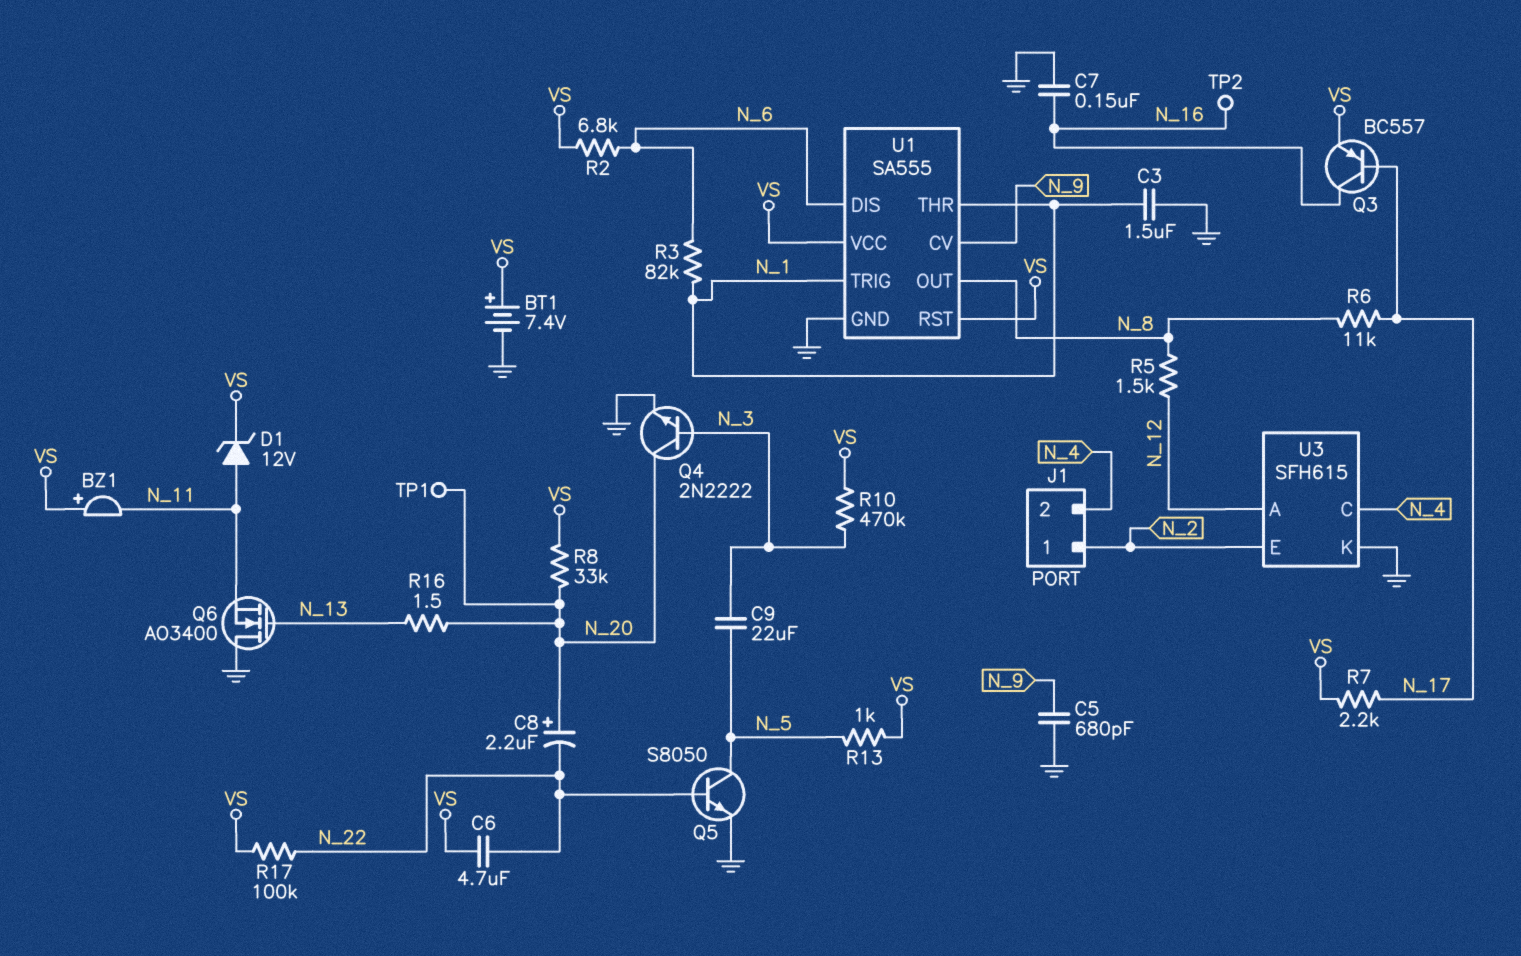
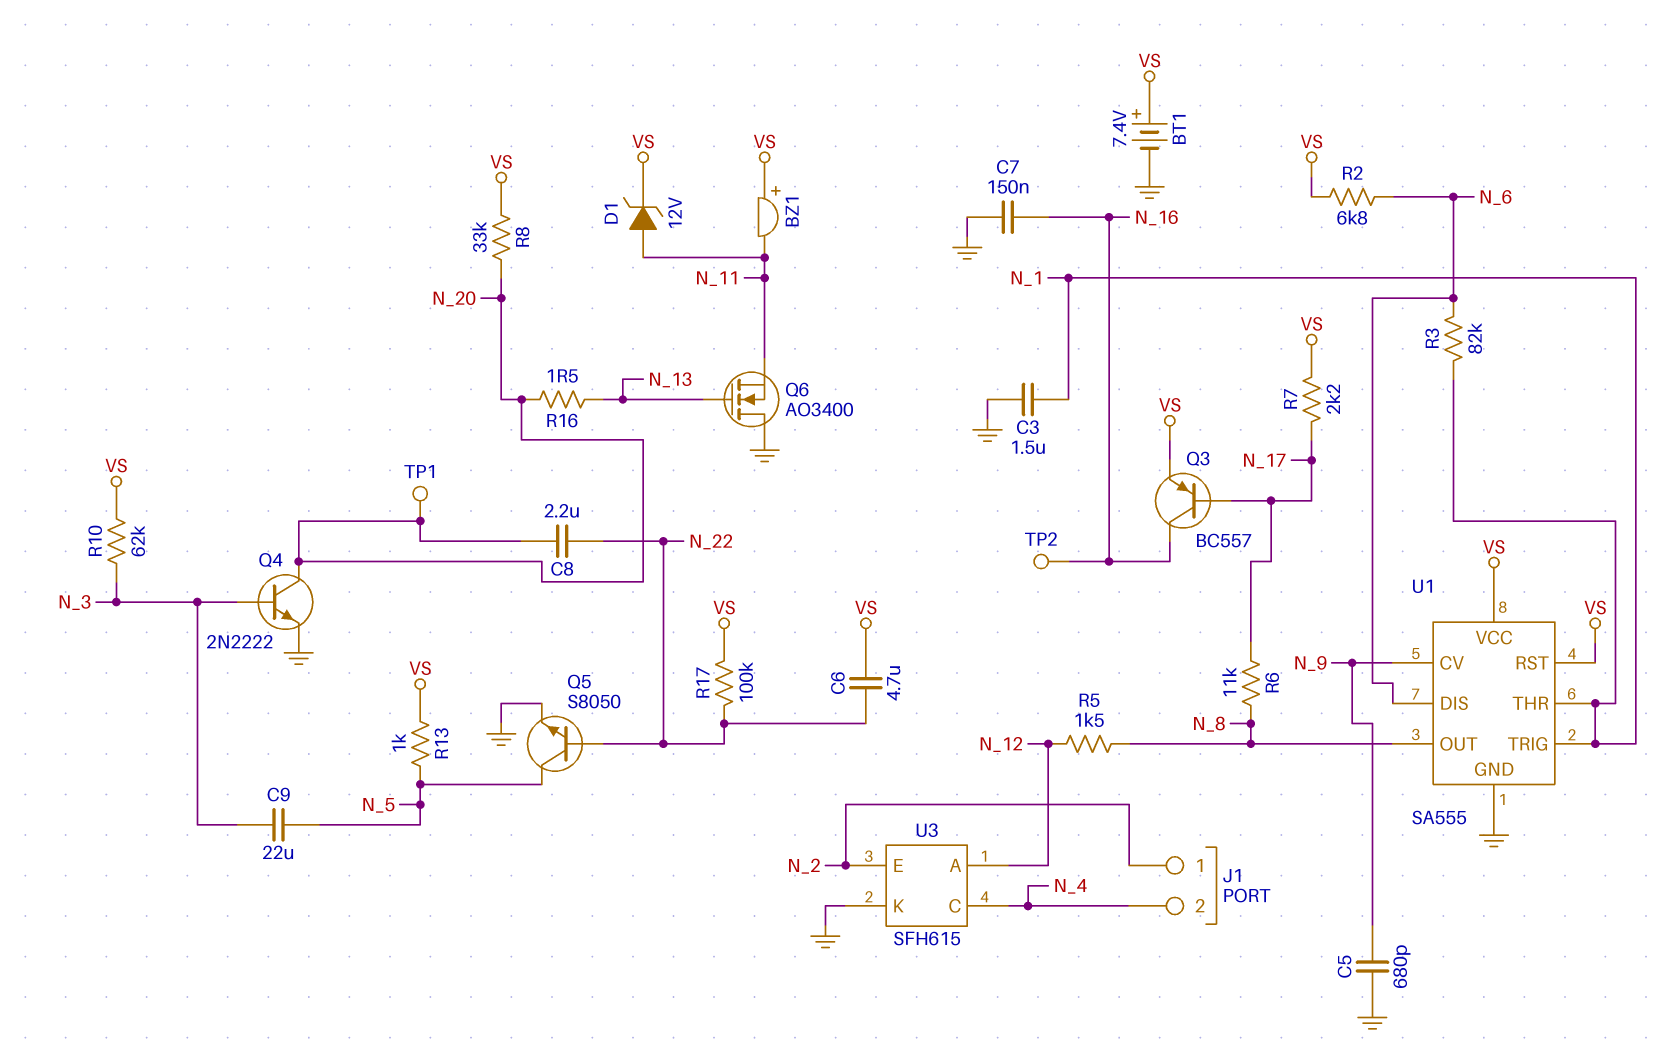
C8: 2.2uF (plus N_20, minus N_22) -> 2.2uF (N_20, N_22)
R10: 470k (N_3, VS) -> 62k (N_3, VS)

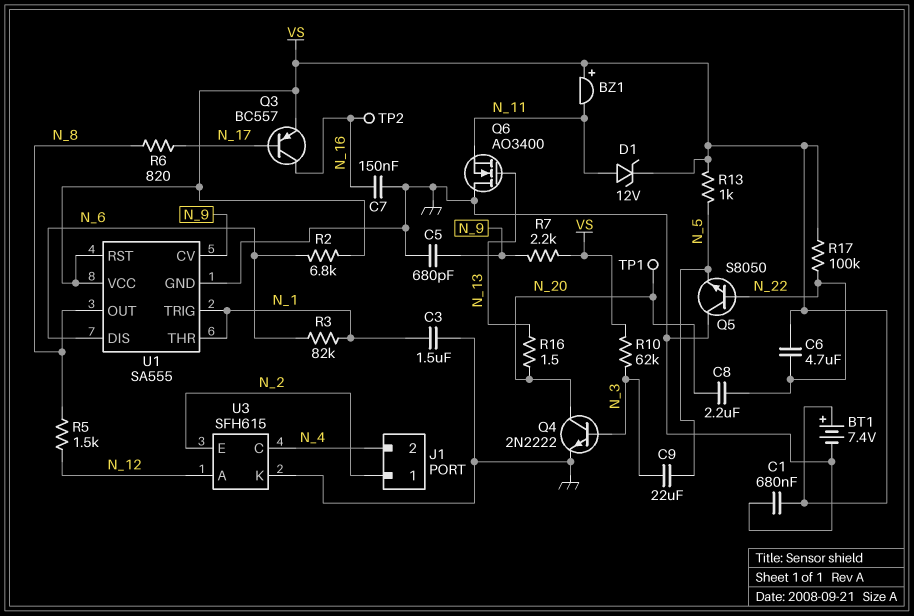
C1: none -> 680nF (GND, VS)
Q5: NPN S8050 (B N_22, C N_5, E GND) -> NPN S8050 (B N_22, C GND, E N_5)
R6: 11k (N_8, N_17) -> 820 (N_8, N_17)
R7: 2.2k (N_17, VS) -> 2.2k (N_9, VS)
R8: 33k (N_20, VS) -> none

